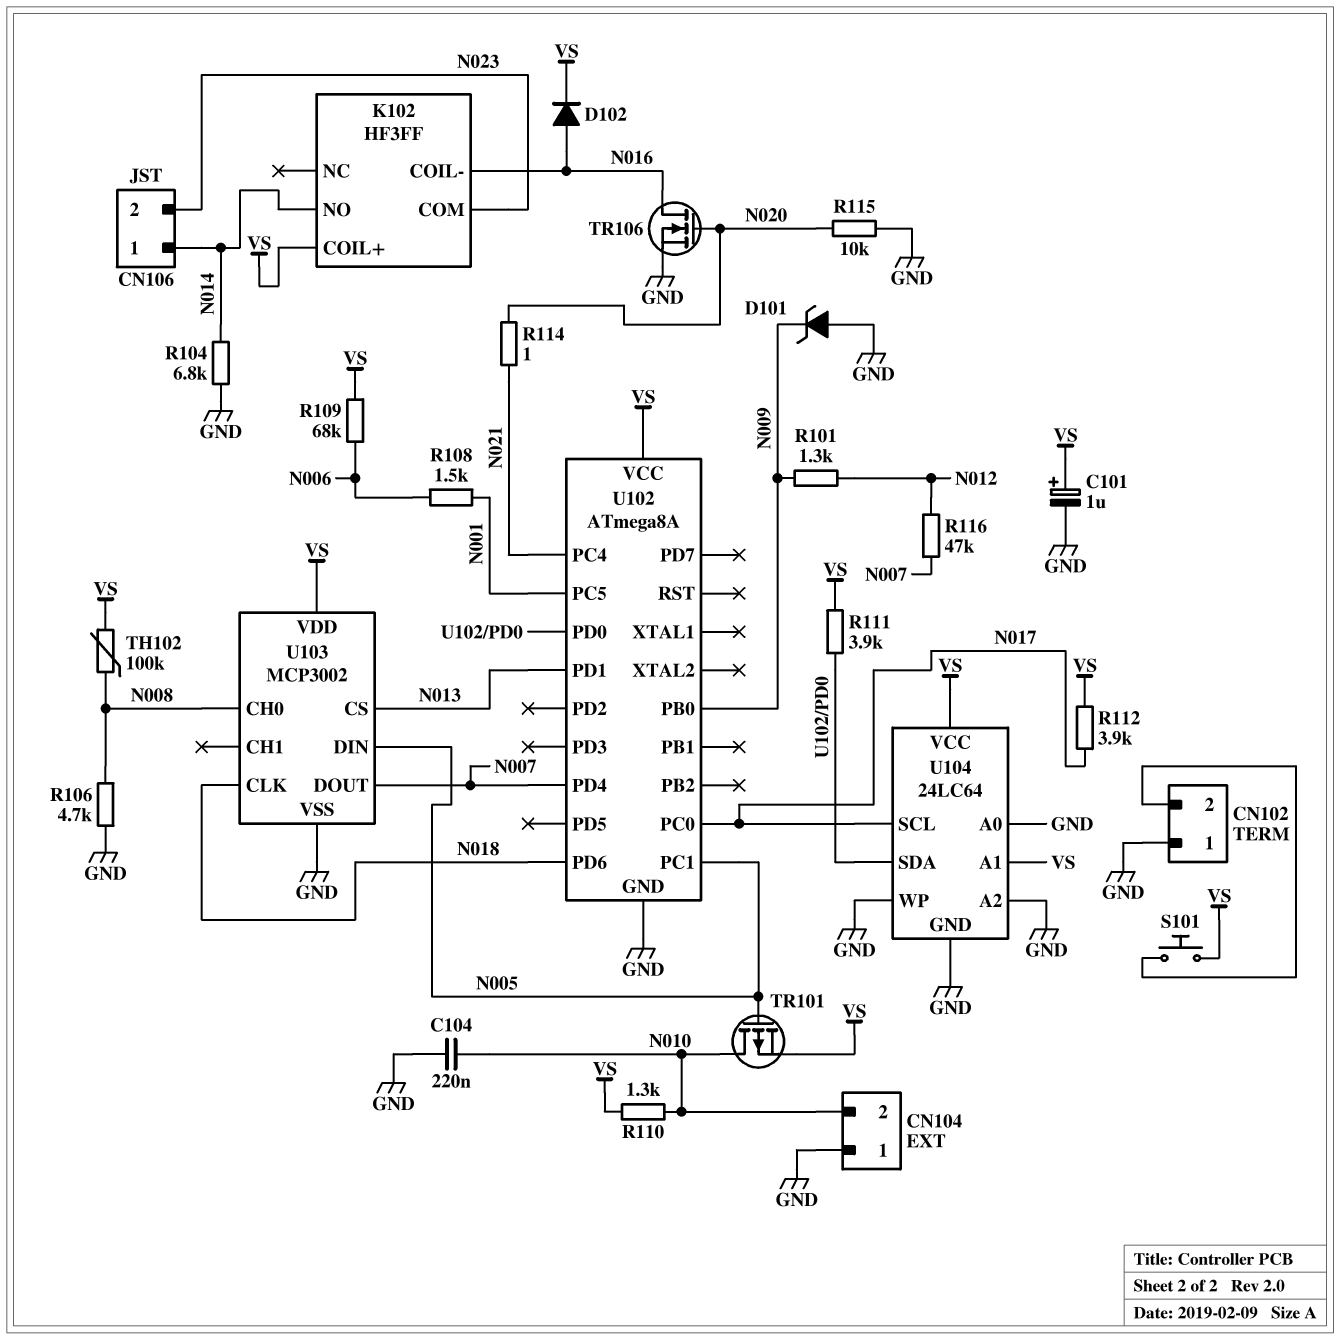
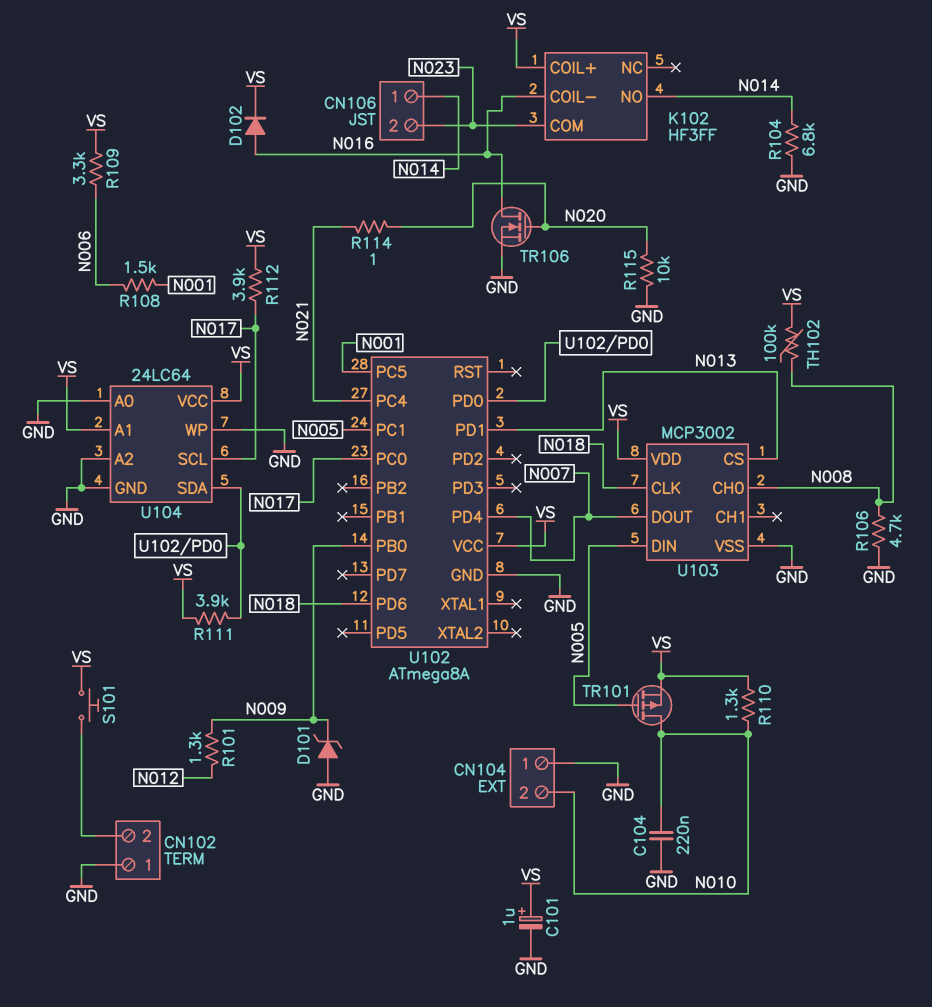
R109: 68k (N006, VS) -> 3.3k (N006, VS)
R116: 47k (N007, N012) -> none

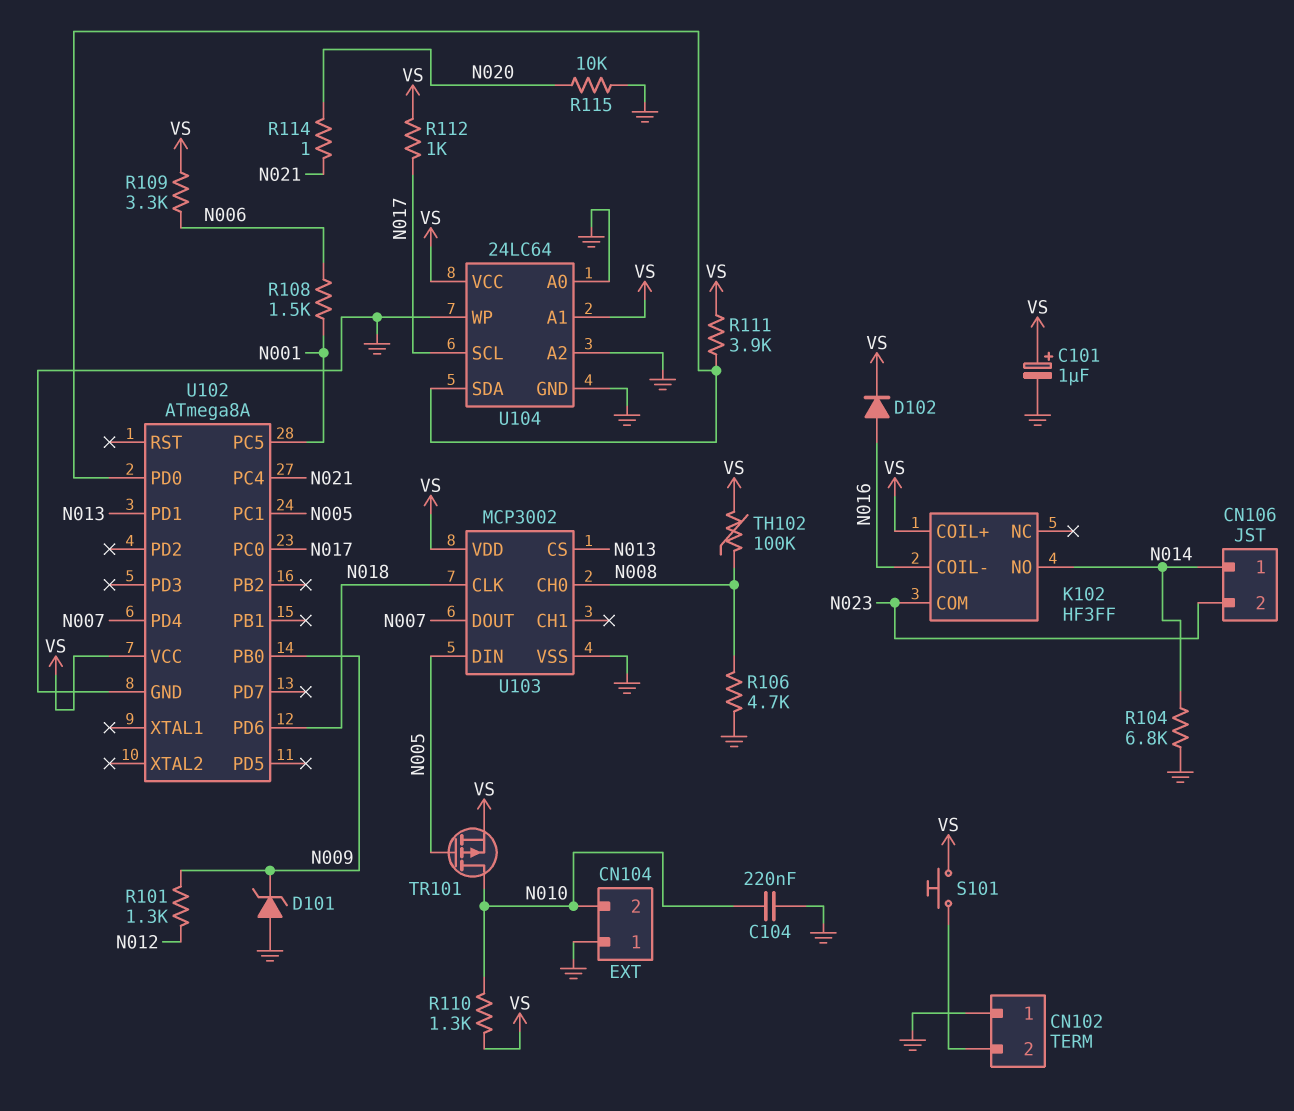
R112: 3.9k (N017, VS) -> 1k (N017, VS)
TR106: NMOS (G N020, D N016, S GND) -> none

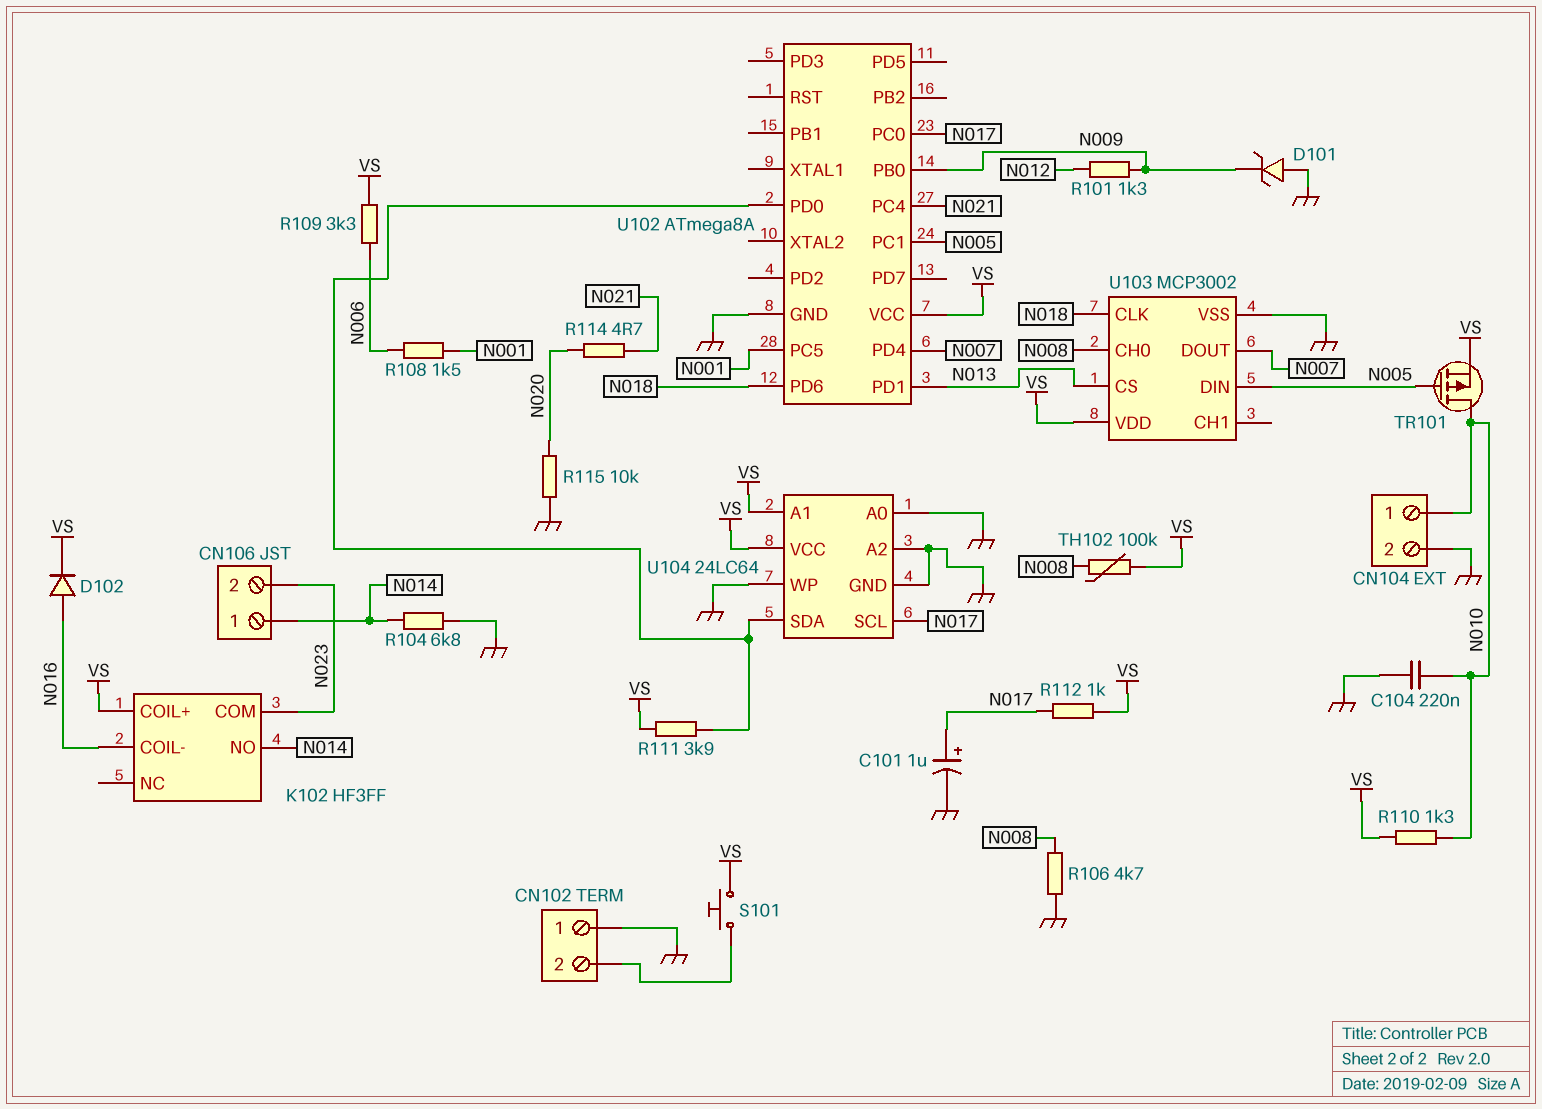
C101: 1uF (plus VS, minus GND) -> 1uF (plus N017, minus GND)
CN104 pin 1: GND -> N010
CN104 pin 2: N010 -> GND
R114: 1 (N020, N021) -> 4.7 (N020, N021)

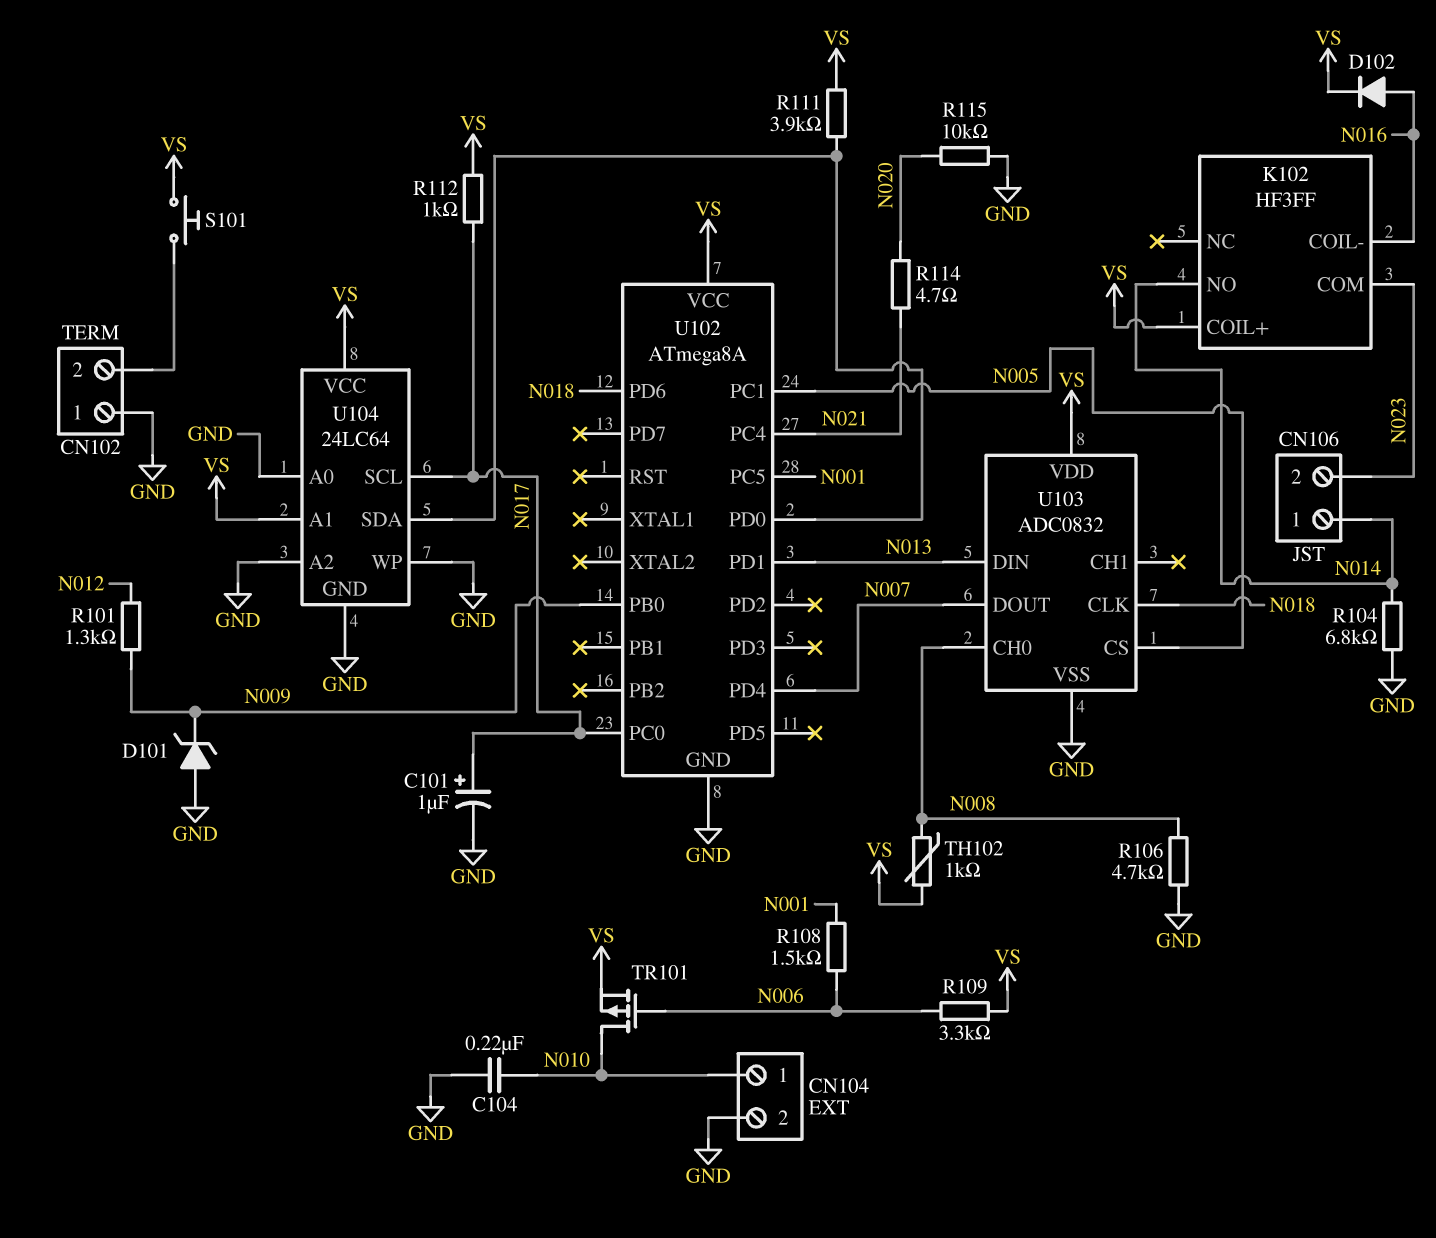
R110: 1.3k (N010, VS) -> none
TH102: 100k (N008, VS) -> 1k (N008, VS)
TR101: PMOS (G N005, D N010, S VS) -> PMOS (G N006, D N010, S VS)
U103: MCP3002 -> ADC0832
U103 pin CS: N013 -> N005
U103 pin DIN: N005 -> N013

